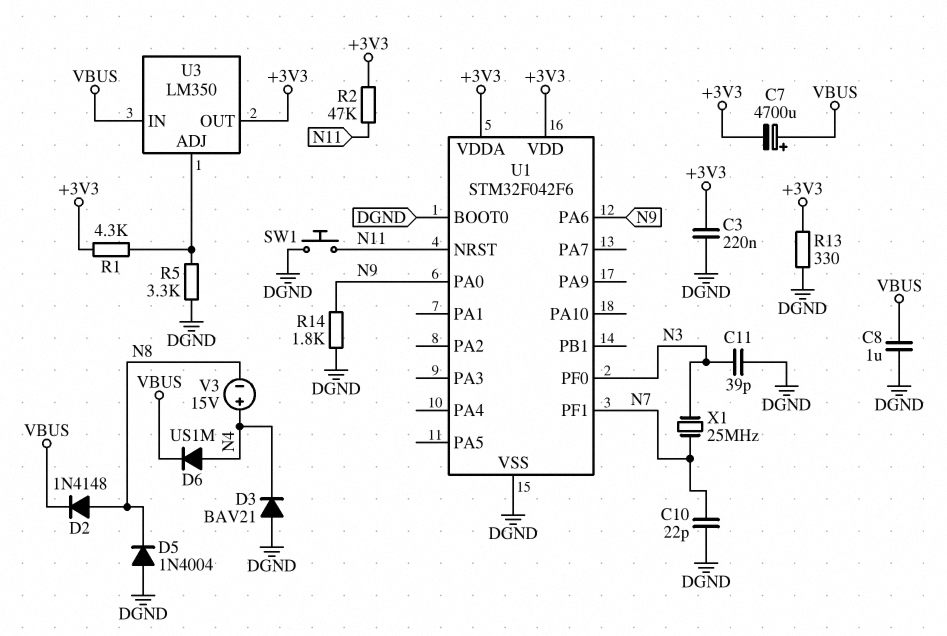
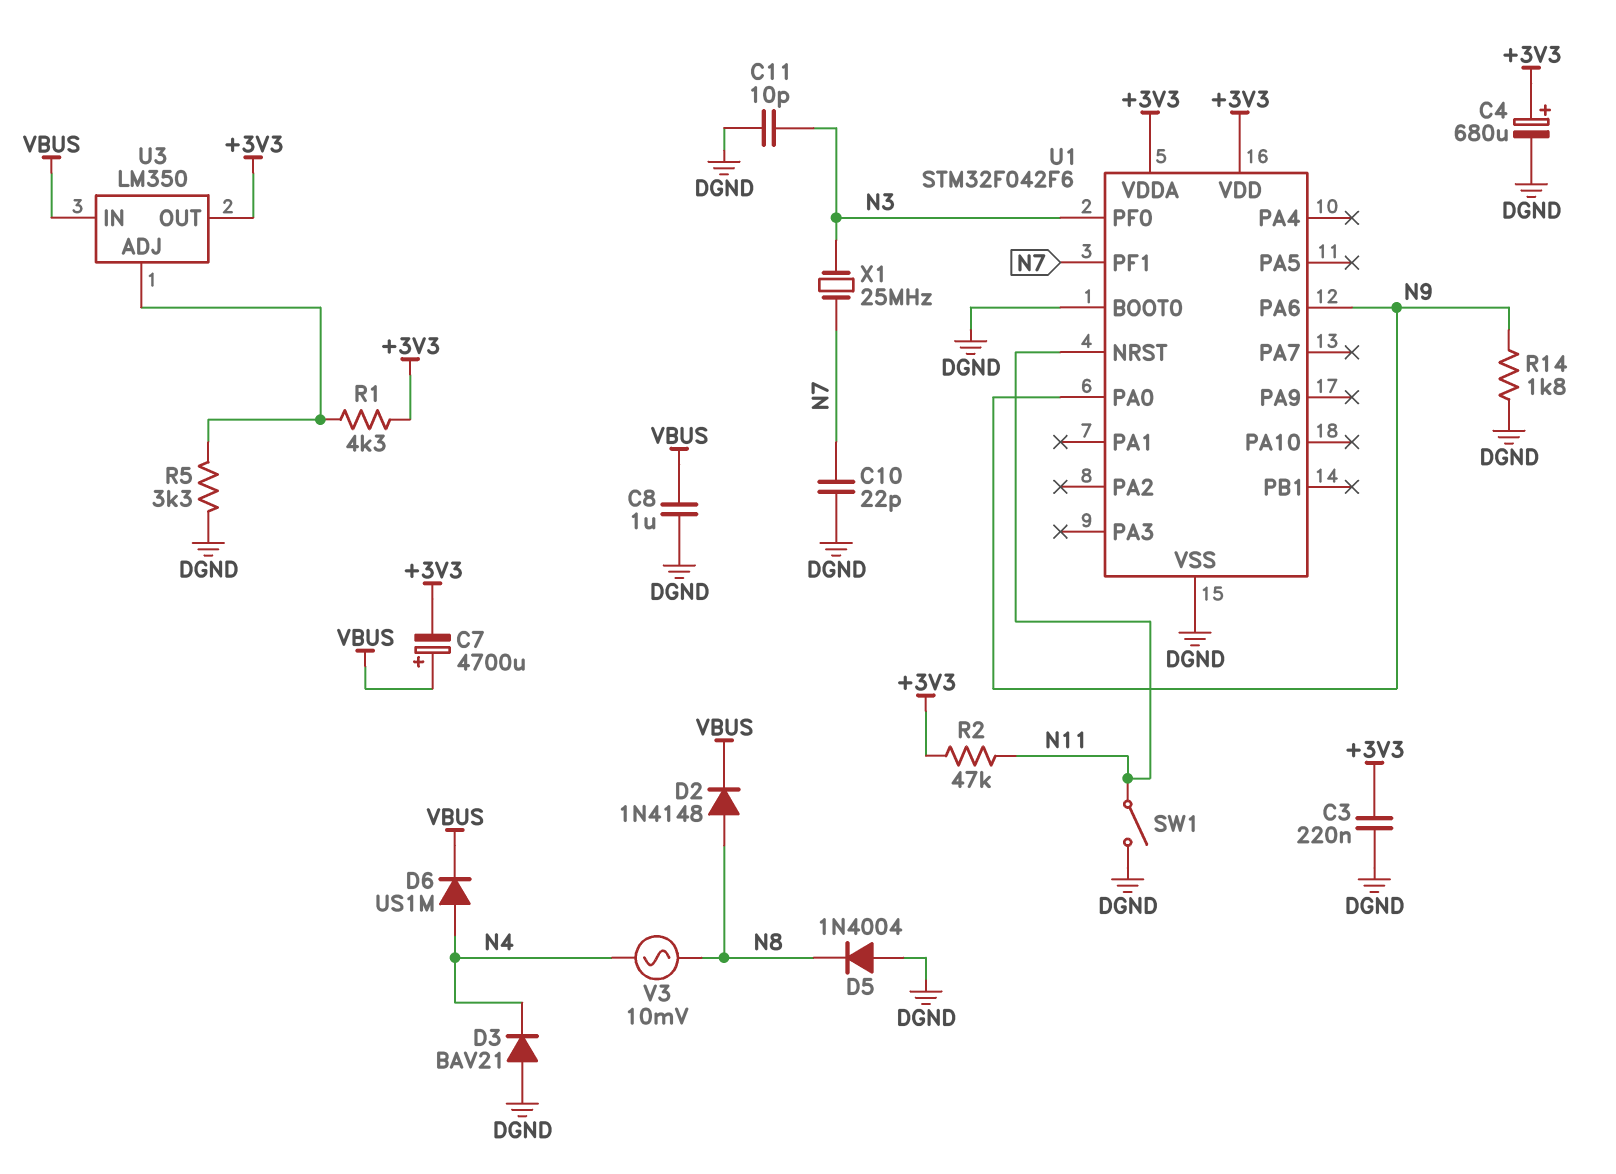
C4: none -> 680uF (plus +3V3, minus DGND)
C11: 39pF (DGND, N3) -> 10pF (DGND, N3)
R13: 330 (+3V3, DGND) -> none
SW1: button (DGND, N11) -> switch (DGND, N11)
V3: 15V (plus N4, minus N8) -> AC 10mV (N4, N8)

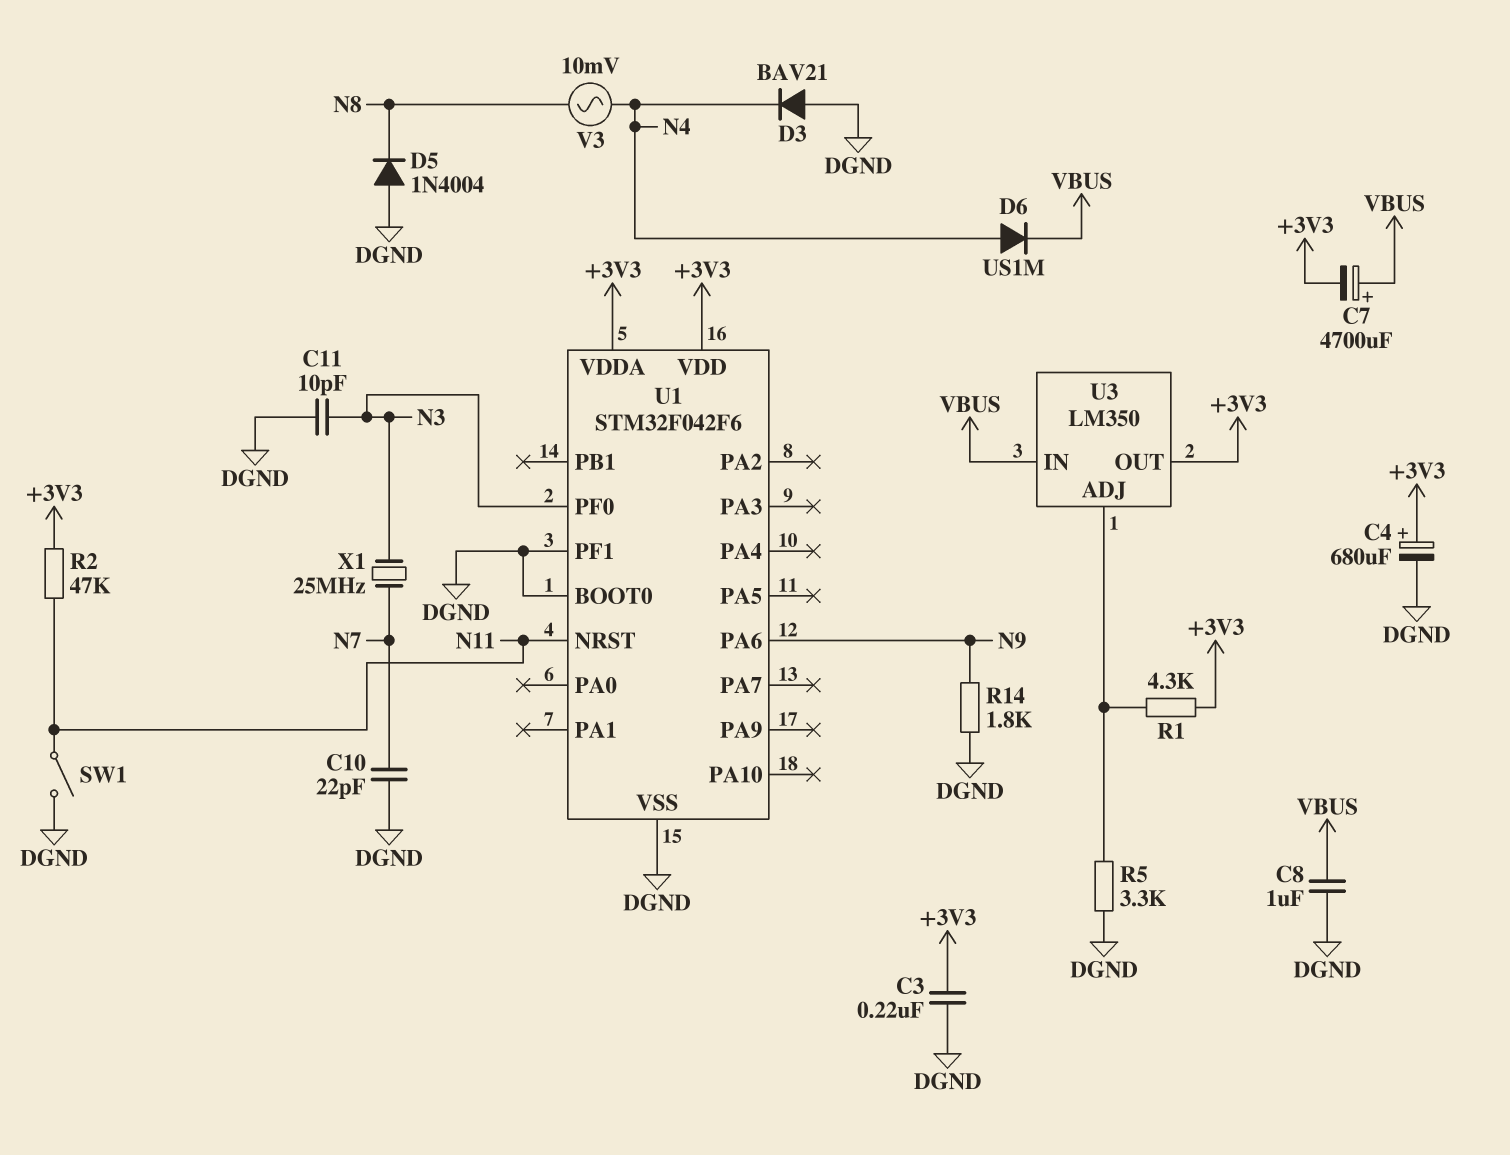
D2: diode 1N4148 (A N8, K VBUS) -> none
U1 pin PA0: N9 -> none
U1 pin PF1: N7 -> DGND

